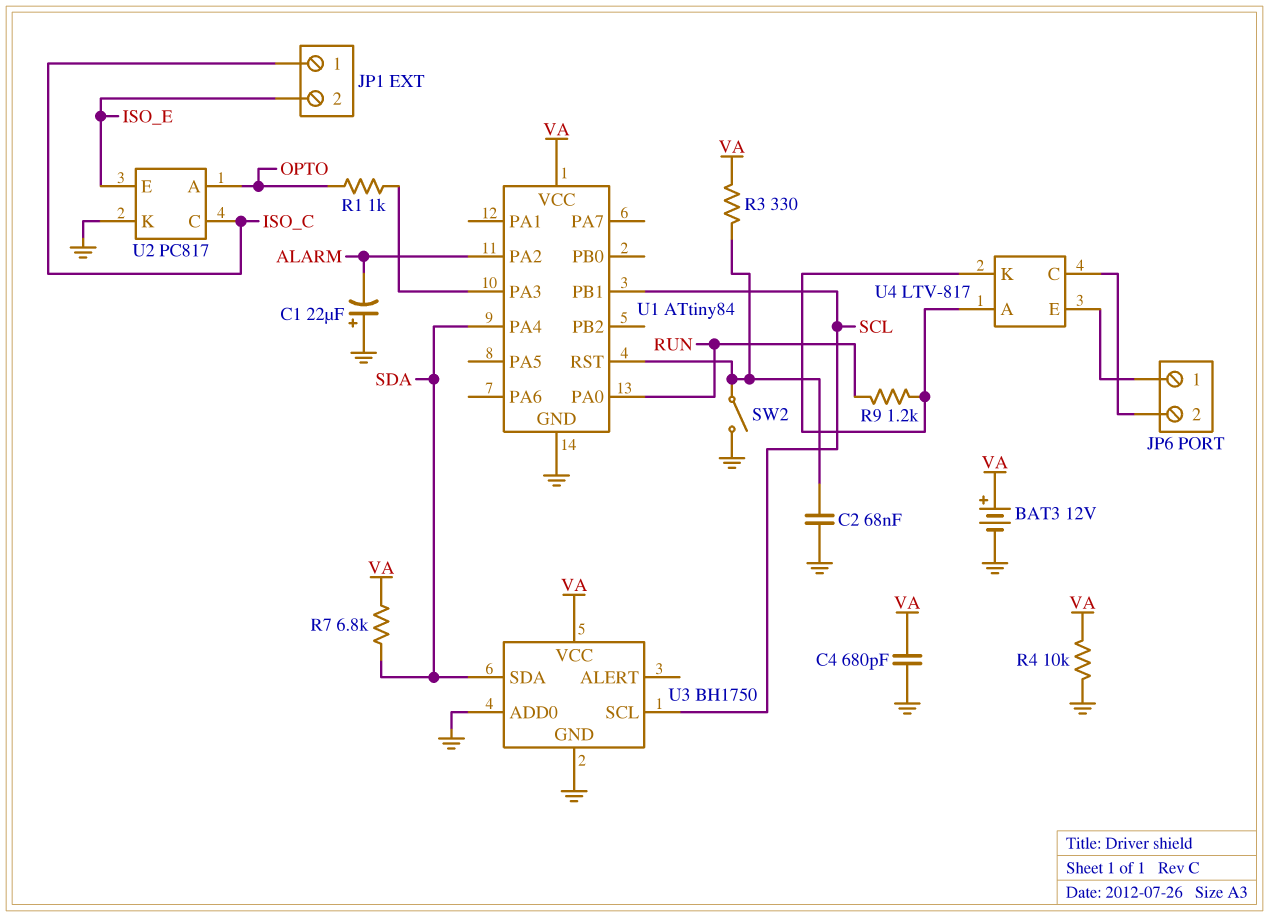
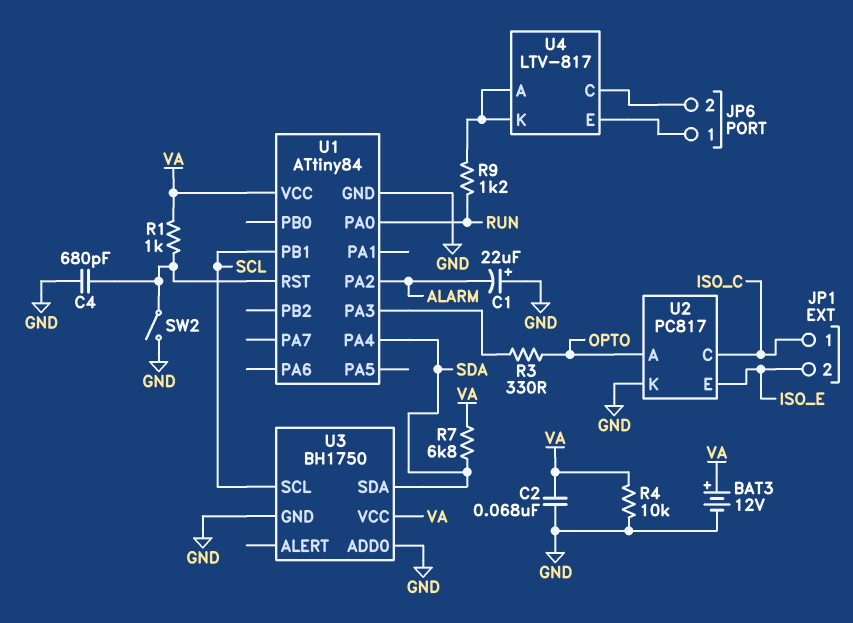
C2: 68nF (GND, U1/RST) -> 68nF (GND, VA)
C4: 680pF (GND, VA) -> 680pF (GND, U1/RST)
R1: 1k (OPTO, U1/PA3) -> 1k (U1/RST, VA)
R3: 330 (U1/RST, VA) -> 330 (OPTO, U1/PA3)

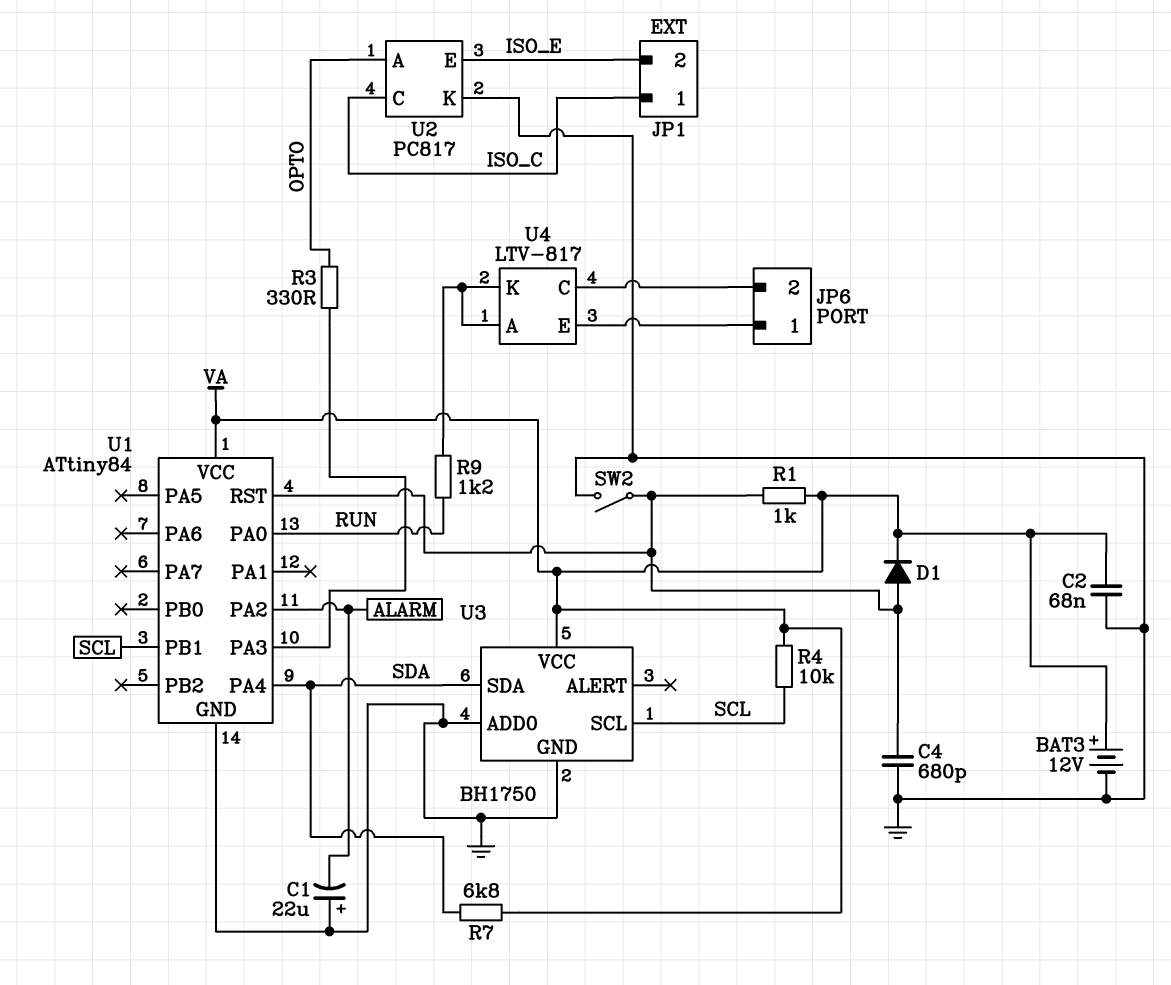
D1: none -> diode (A U1/RST, K VA)
R4: 10k (GND, VA) -> 10k (SCL, VA)

